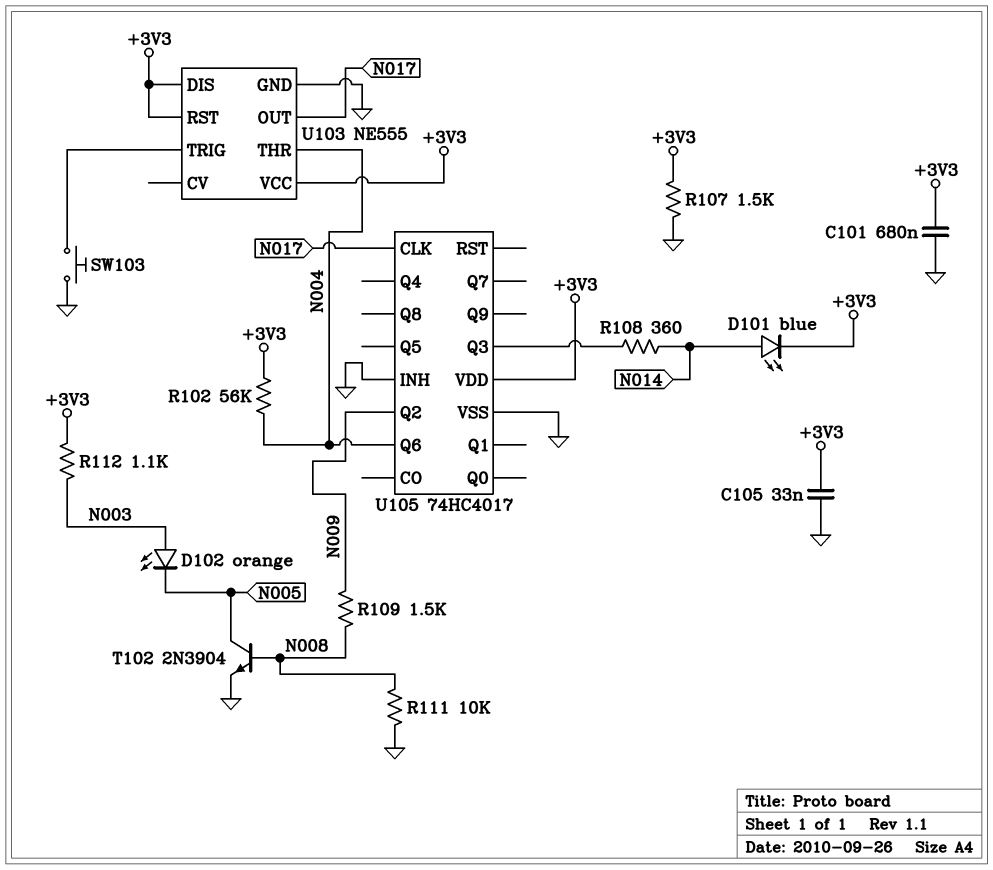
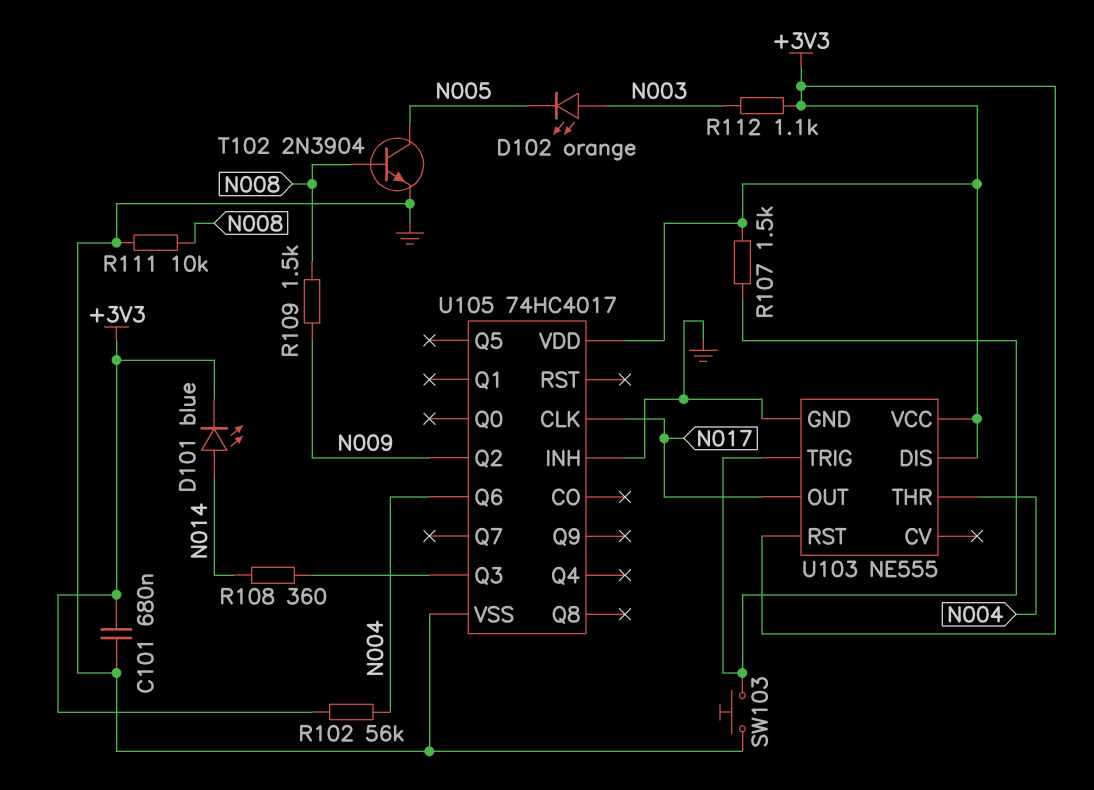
C105: 33nF (+3V3, GND) -> none
R107: 1.5k (+3V3, GND) -> 1.5k (+3V3, U103/TRIG)

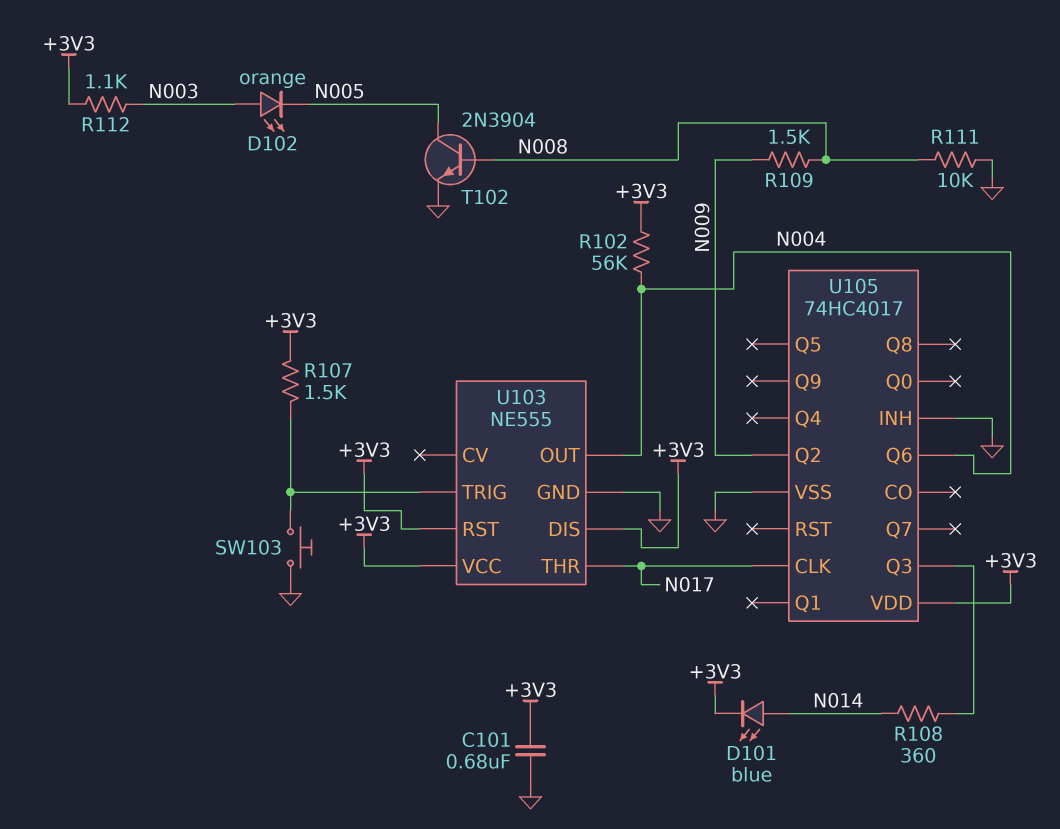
U103 pin OUT: N017 -> N004
U103 pin THR: N004 -> N017

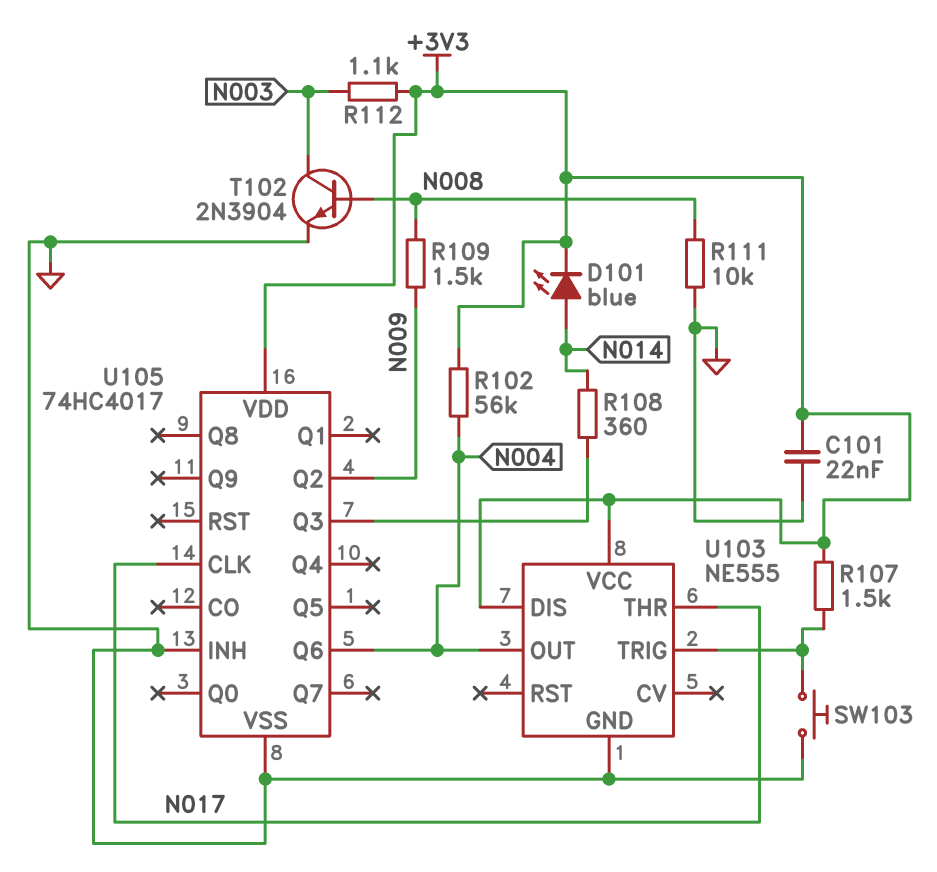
C101: 680nF (+3V3, GND) -> 22nF (+3V3, GND)
D102: LED orange (A N003, K N005) -> none
T102: NPN 2N3904 (B N008, C N005, E GND) -> NPN 2N3904 (B N008, C N003, E GND)
U103 pin RST: +3V3 -> none

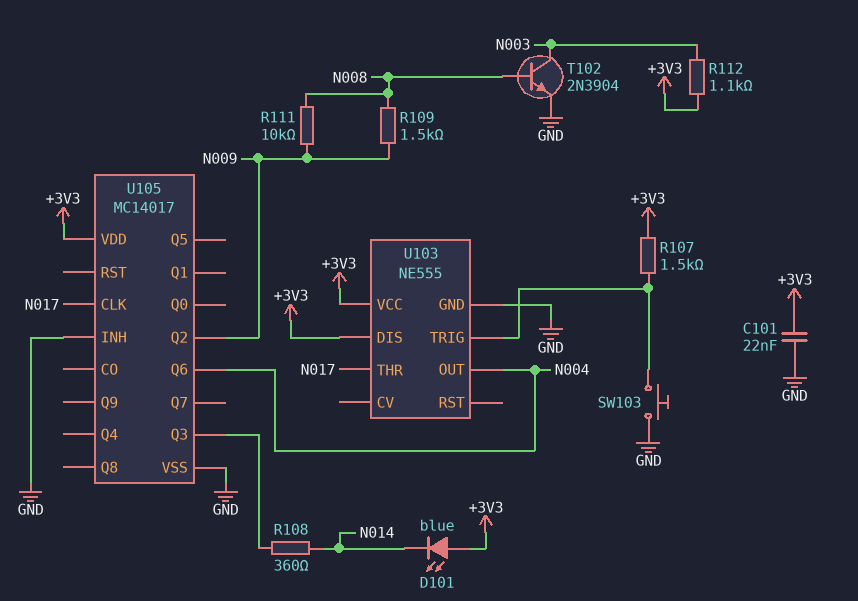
D101: LED blue (A N014, K +3V3) -> LED blue (A +3V3, K N014)
R102: 56k (+3V3, N004) -> none
R111: 10k (GND, N008) -> 10k (N008, N009)
U105: 74HC4017 -> MC14017

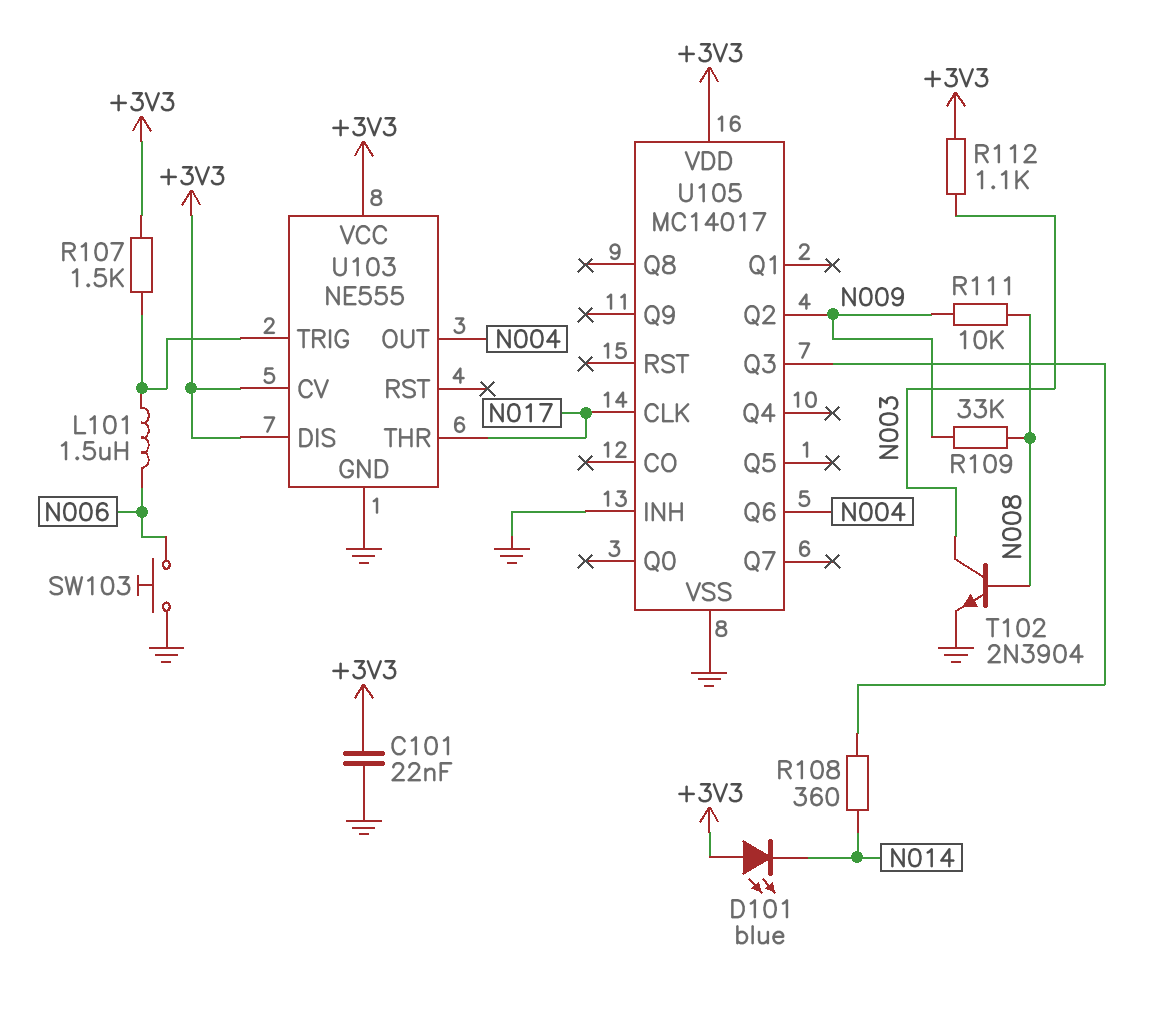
L101: none -> 1.5uH (N006, U103/TRIG)
R109: 1.5k (N008, N009) -> 33k (N008, N009)
SW103: button (GND, U103/TRIG) -> button (GND, N006)
U103 pin CV: none -> +3V3

